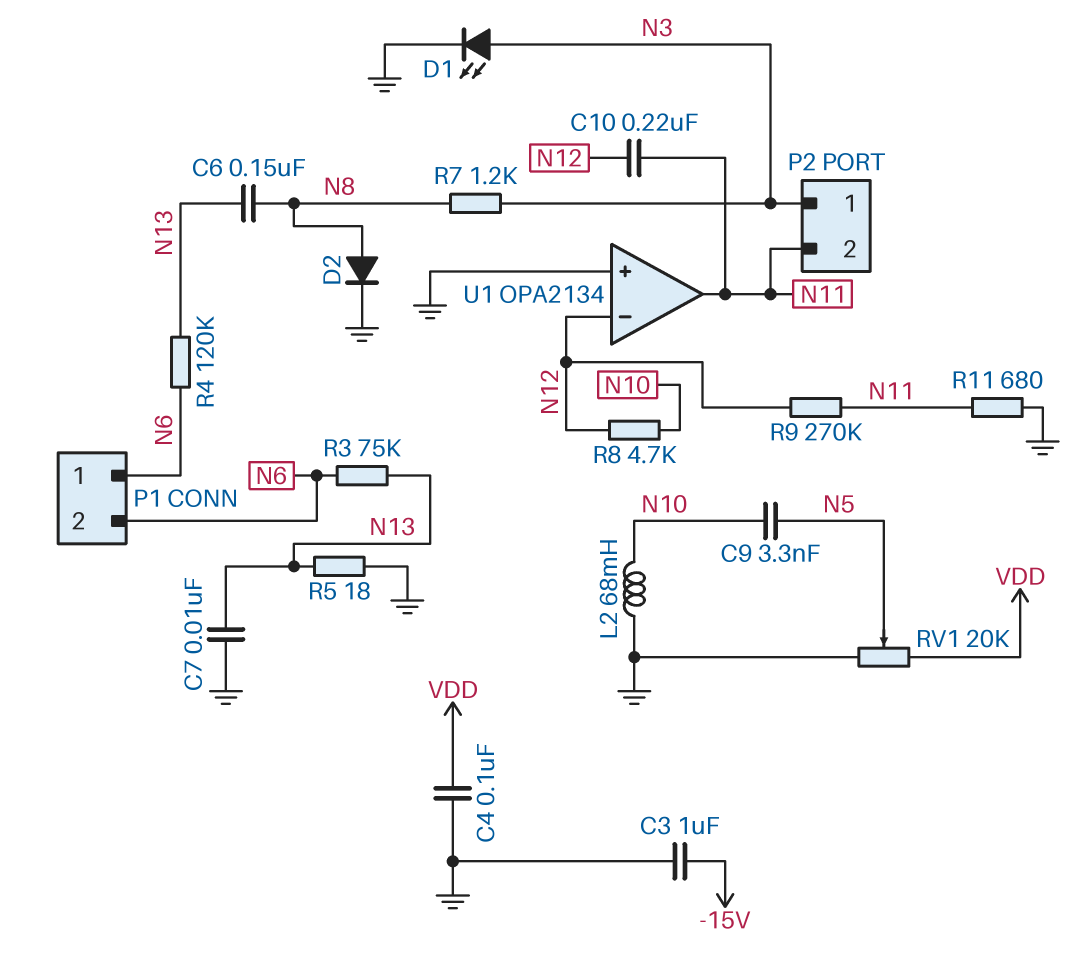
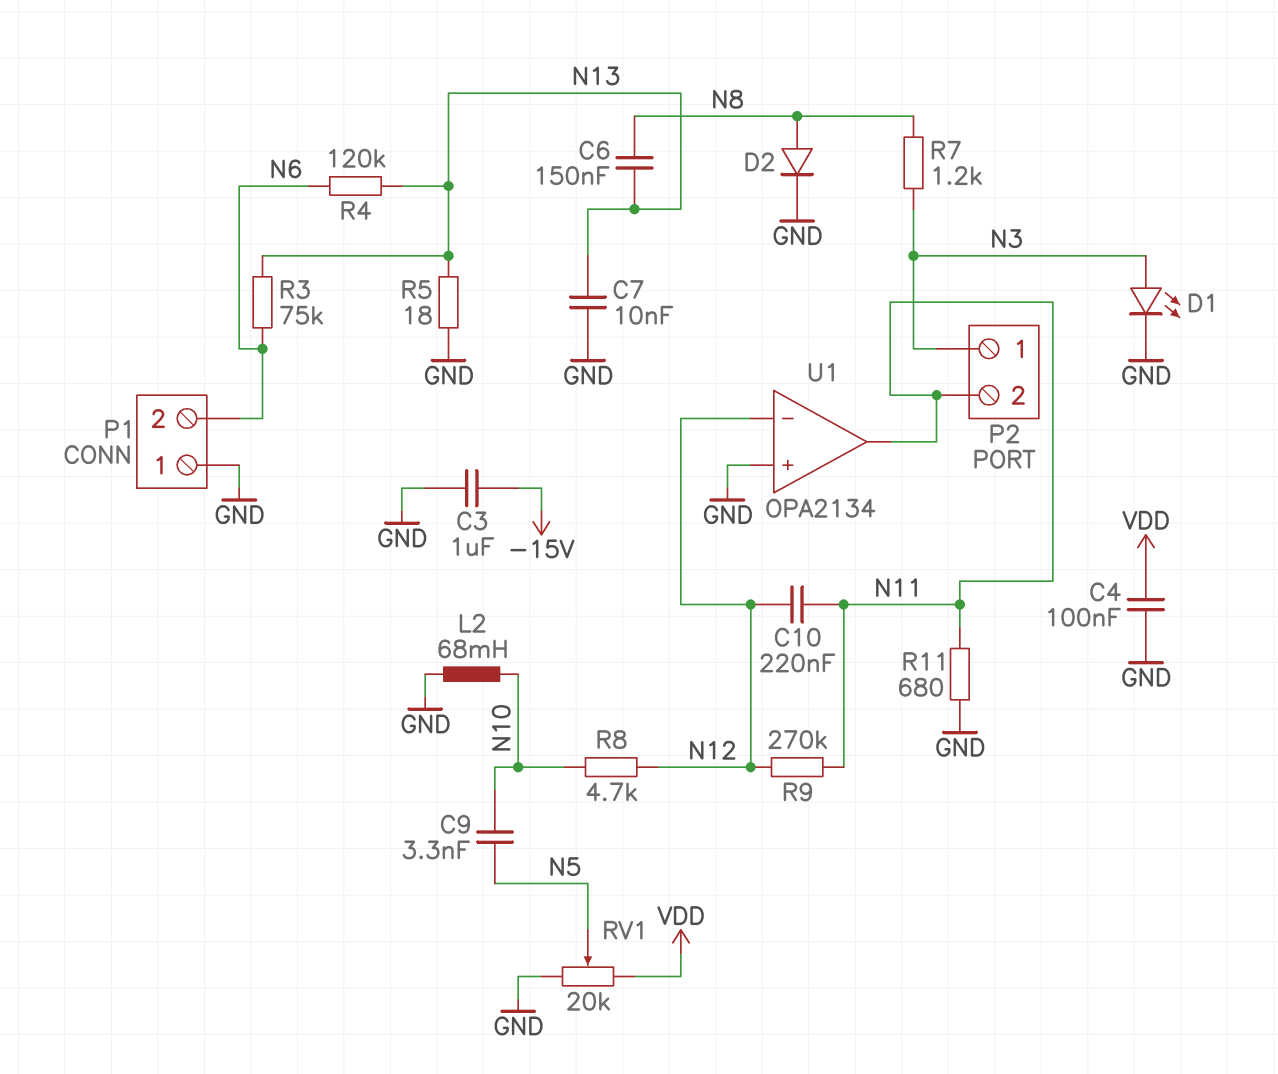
P1 pin 1: N6 -> GND

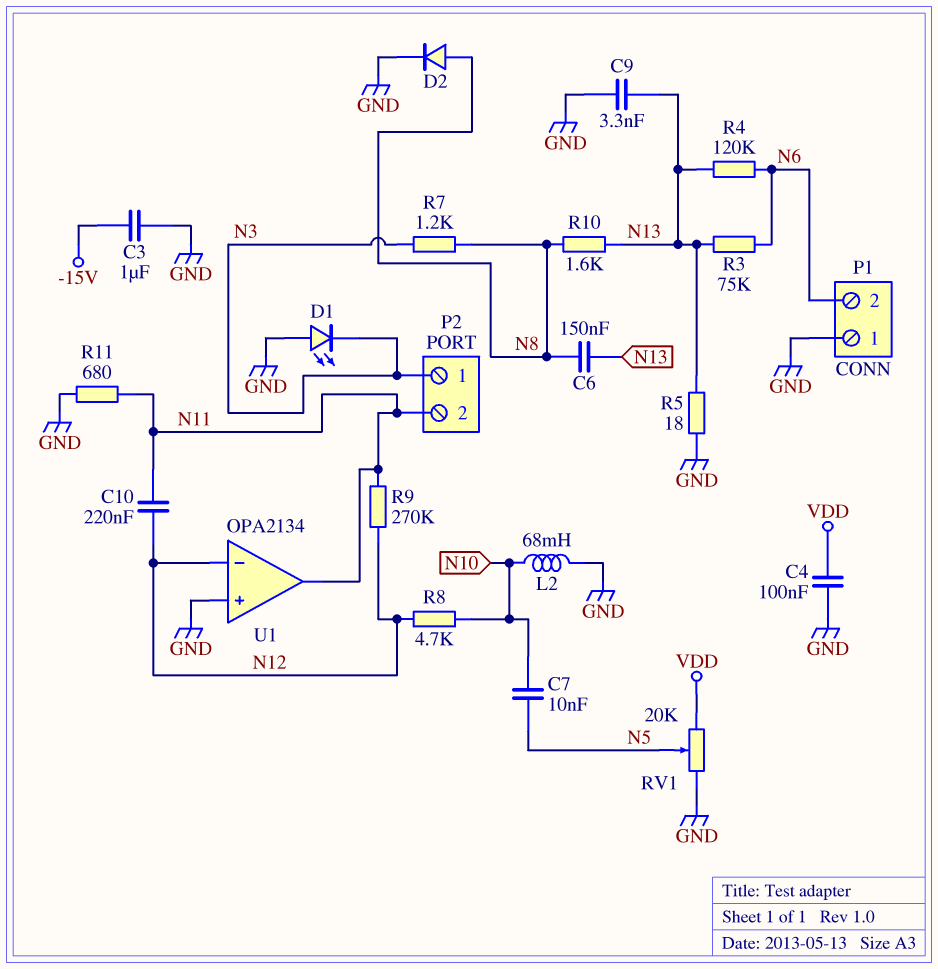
C7: 10nF (GND, N13) -> 10nF (N5, N10)
C9: 3.3nF (N5, N10) -> 3.3nF (GND, N13)
D1: LED (A N3, K GND) -> LED (A GND, K N3)
R10: none -> 1.6k (N8, N13)

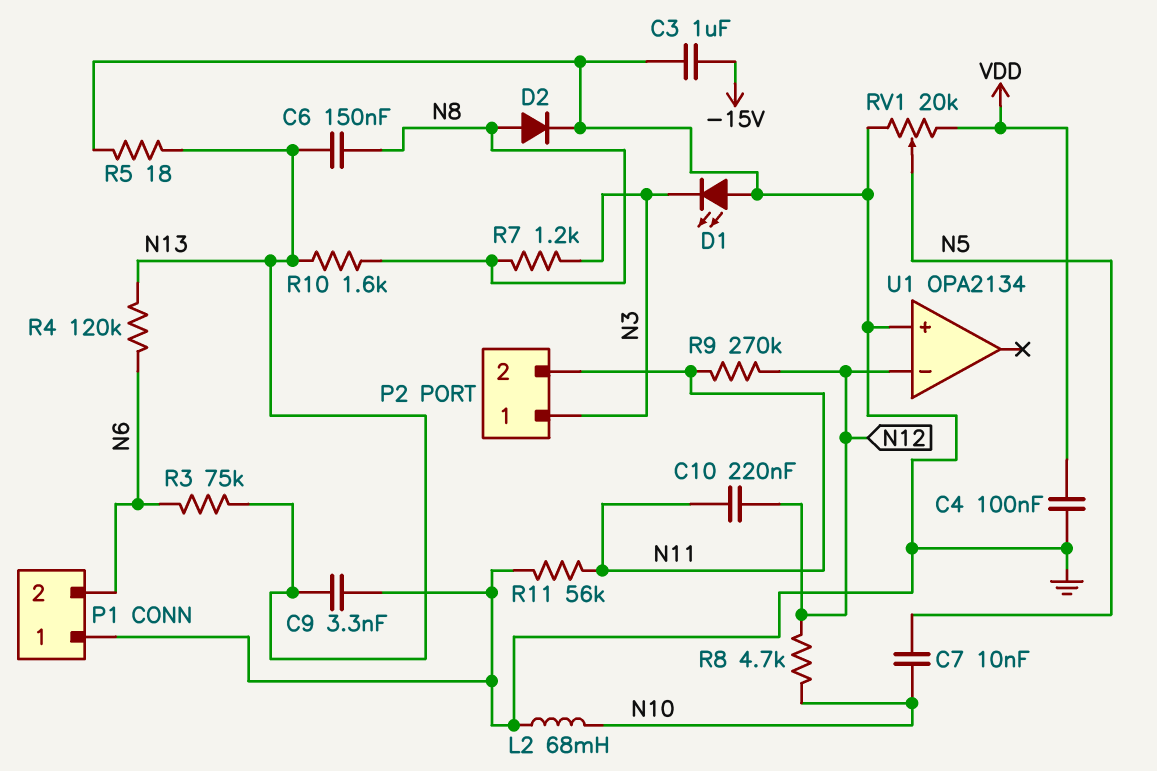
R11: 680 (GND, N11) -> 56k (GND, N11)
U1 pin out: N11 -> none

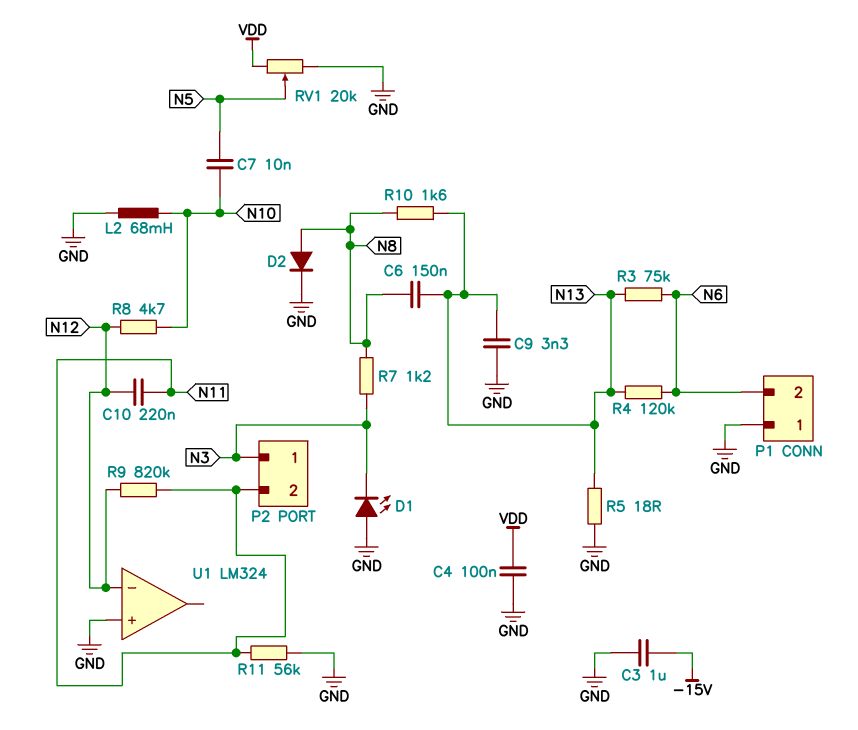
R9: 270k (N11, N12) -> 820k (N11, N12)
U1: OPA2134 -> LM324

